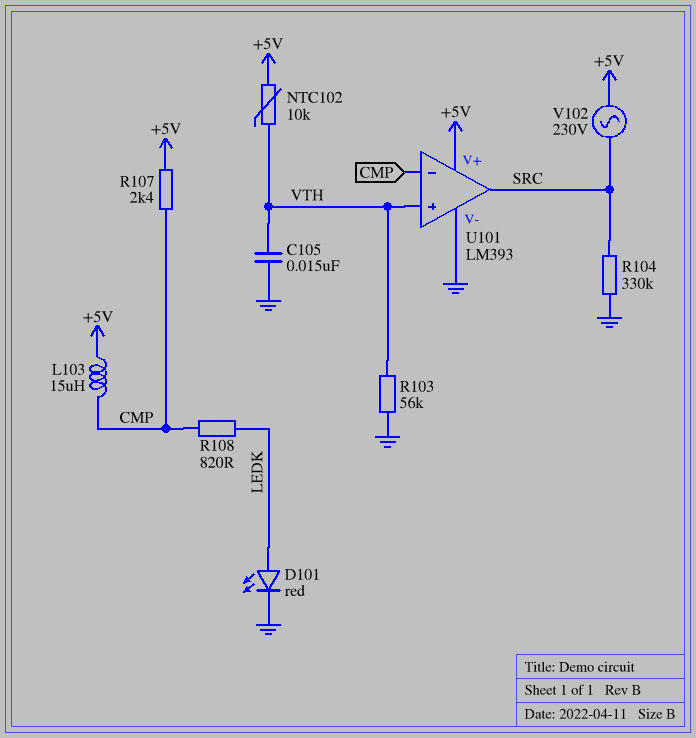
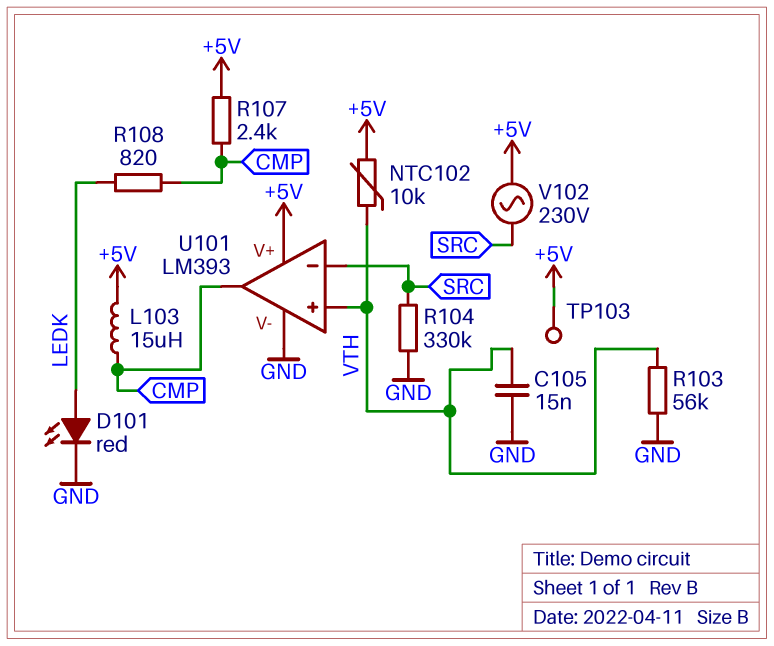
TP103: none -> test point (+5V)
U101 pin in-: CMP -> SRC
U101 pin out: SRC -> CMP

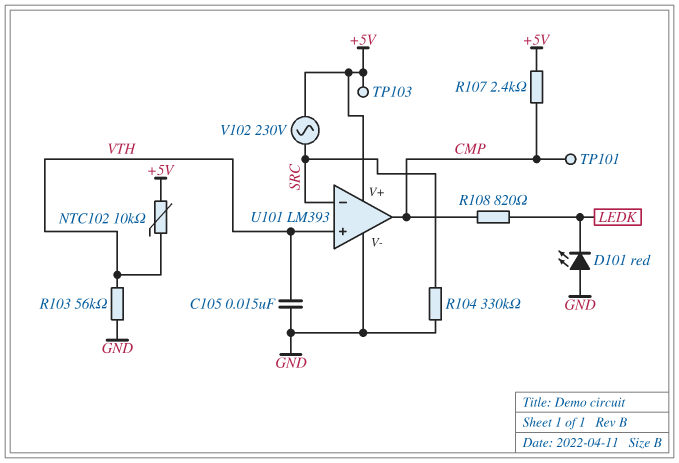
D101: LED red (A LEDK, K GND) -> LED red (A GND, K LEDK)
L103: 15uH (+5V, CMP) -> none
TP101: none -> test point (CMP)

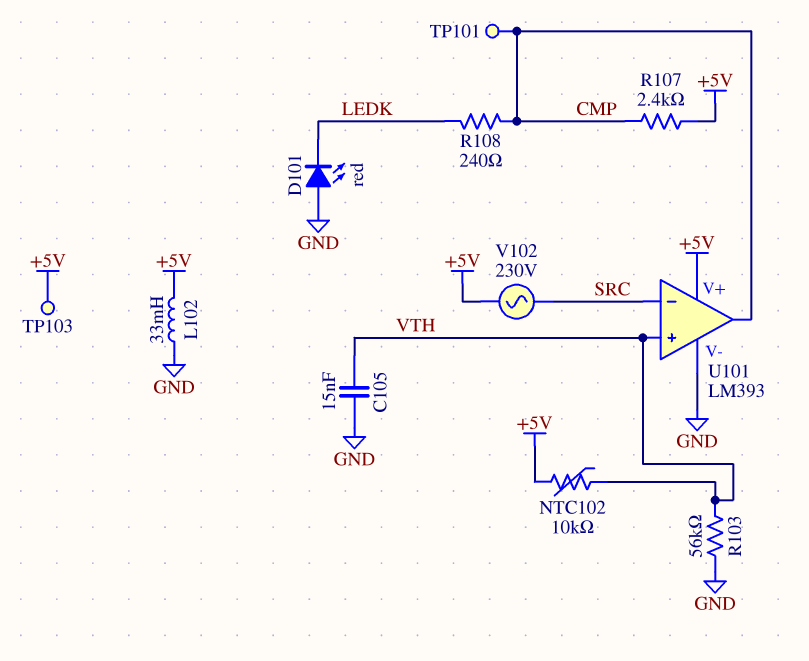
L102: none -> 33mH (+5V, GND)
R104: 330k (GND, SRC) -> none
R108: 820 (CMP, LEDK) -> 240 (CMP, LEDK)

